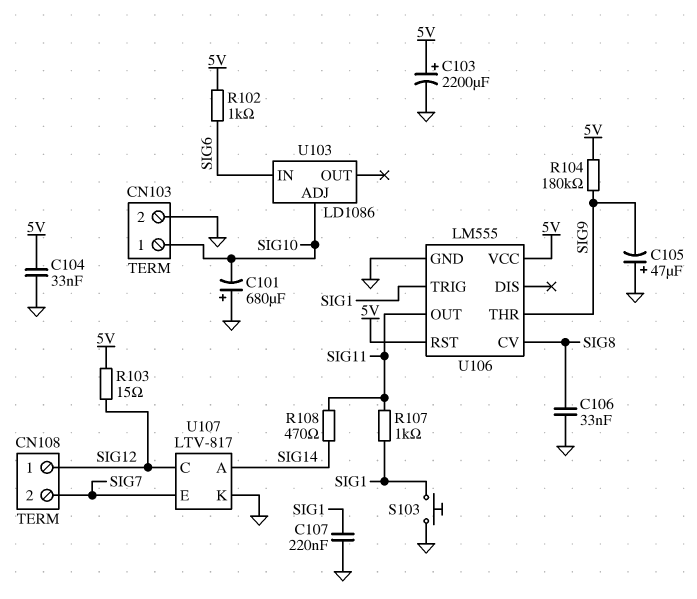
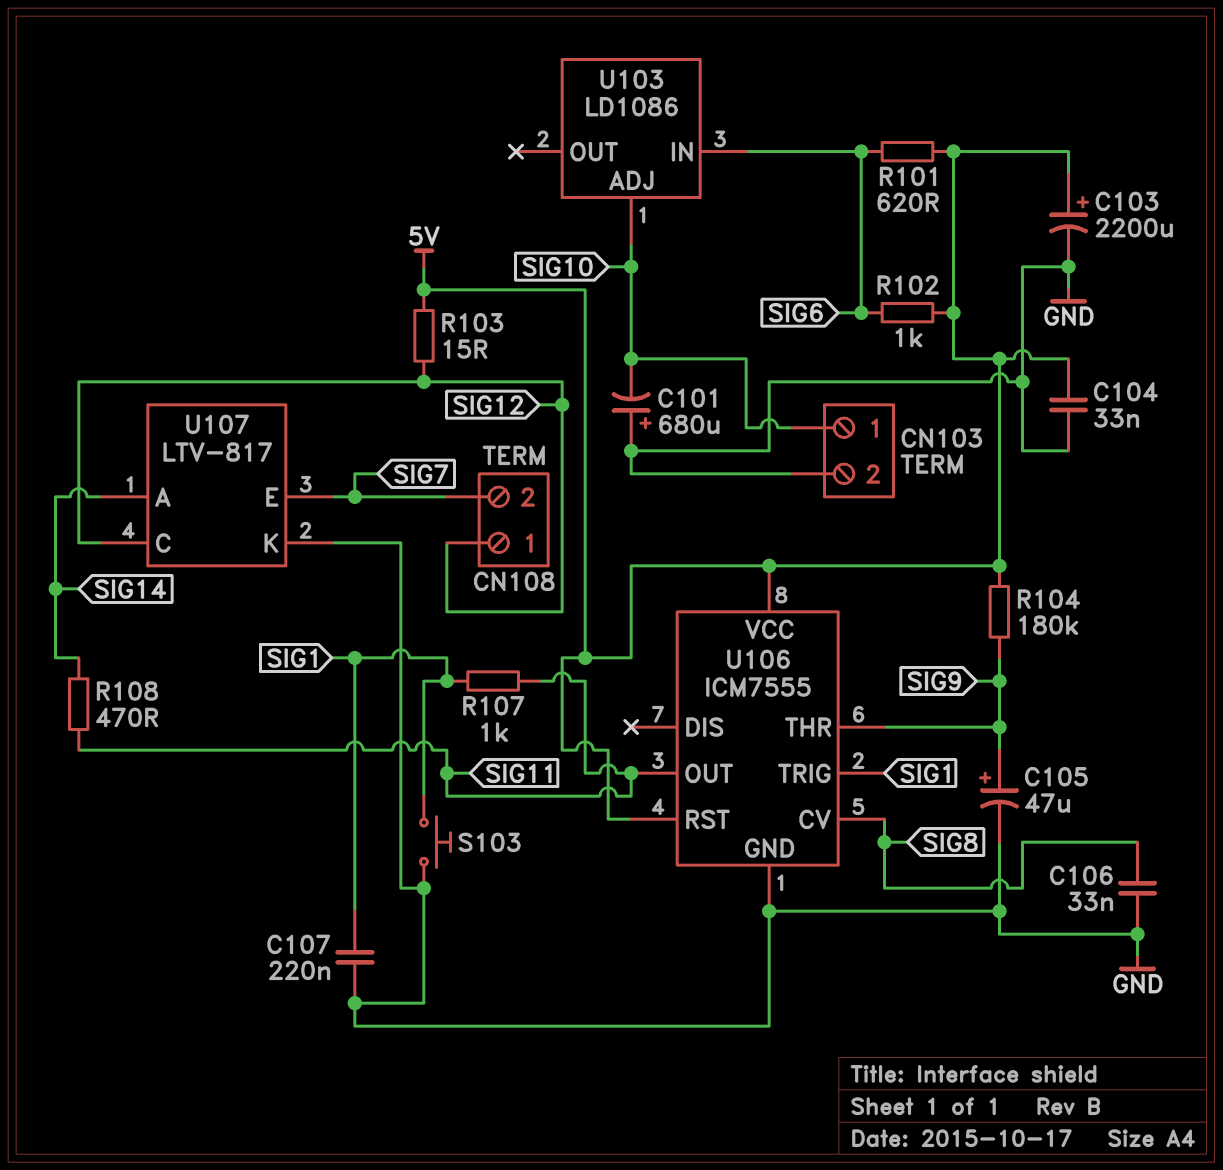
C105: 47uF (plus GND, minus SIG9) -> 47uF (plus SIG9, minus GND)
R101: none -> 620 (5V, SIG6)
U106: LM555 -> ICM7555

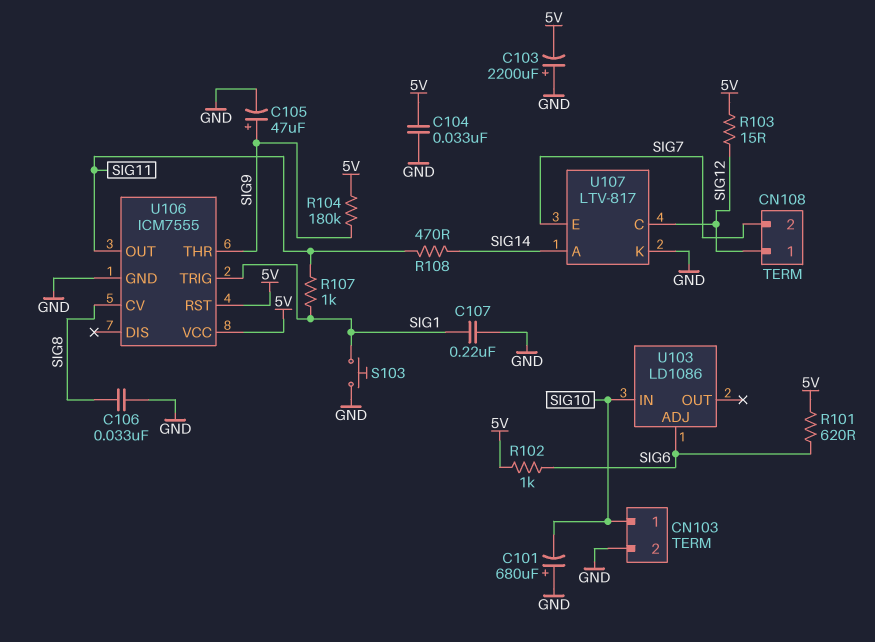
C103: 2200uF (plus 5V, minus GND) -> 2200uF (plus GND, minus 5V)
U103 pin ADJ: SIG10 -> SIG6
U103 pin IN: SIG6 -> SIG10

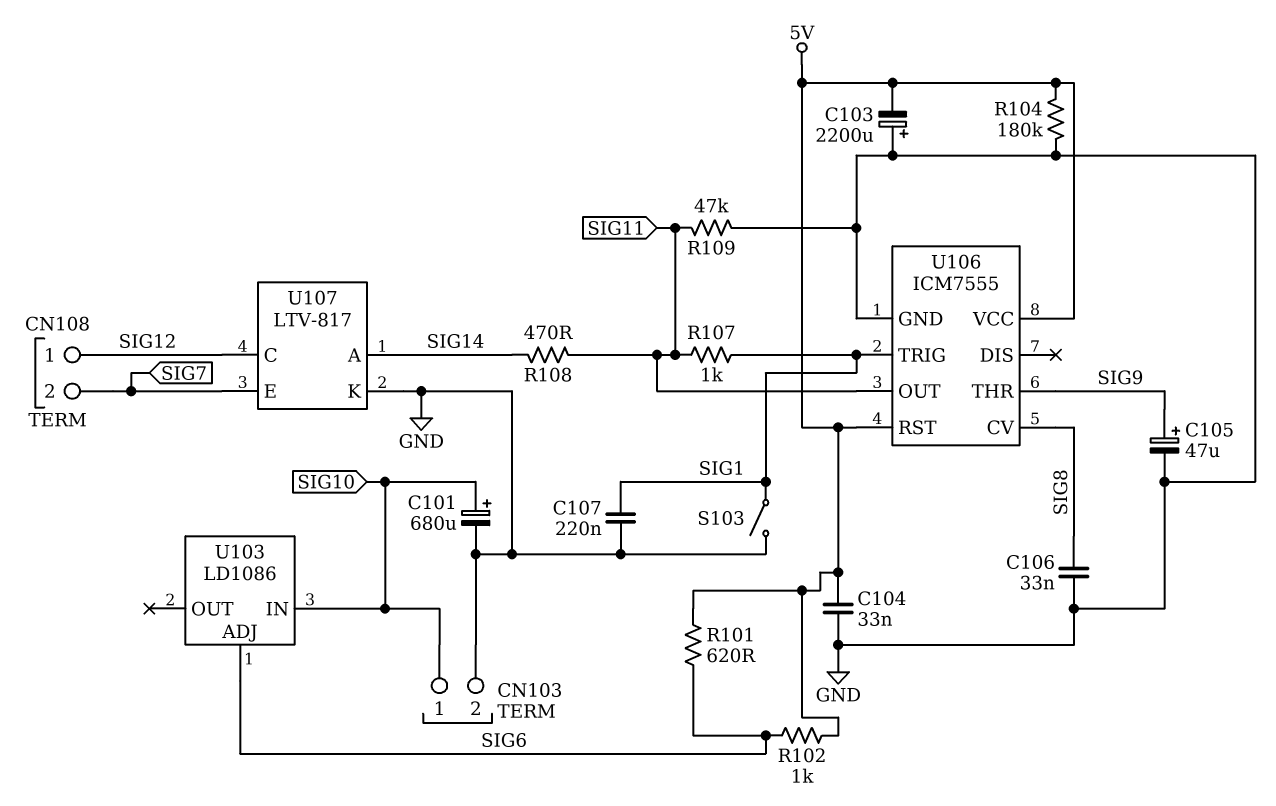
C101: 680uF (plus GND, minus SIG10) -> 680uF (plus SIG10, minus GND)
R103: 15 (5V, SIG12) -> none
R104: 180k (5V, SIG9) -> 180k (5V, GND)
R109: none -> 47k (GND, SIG11)
S103: button (GND, SIG1) -> switch (GND, SIG1)

